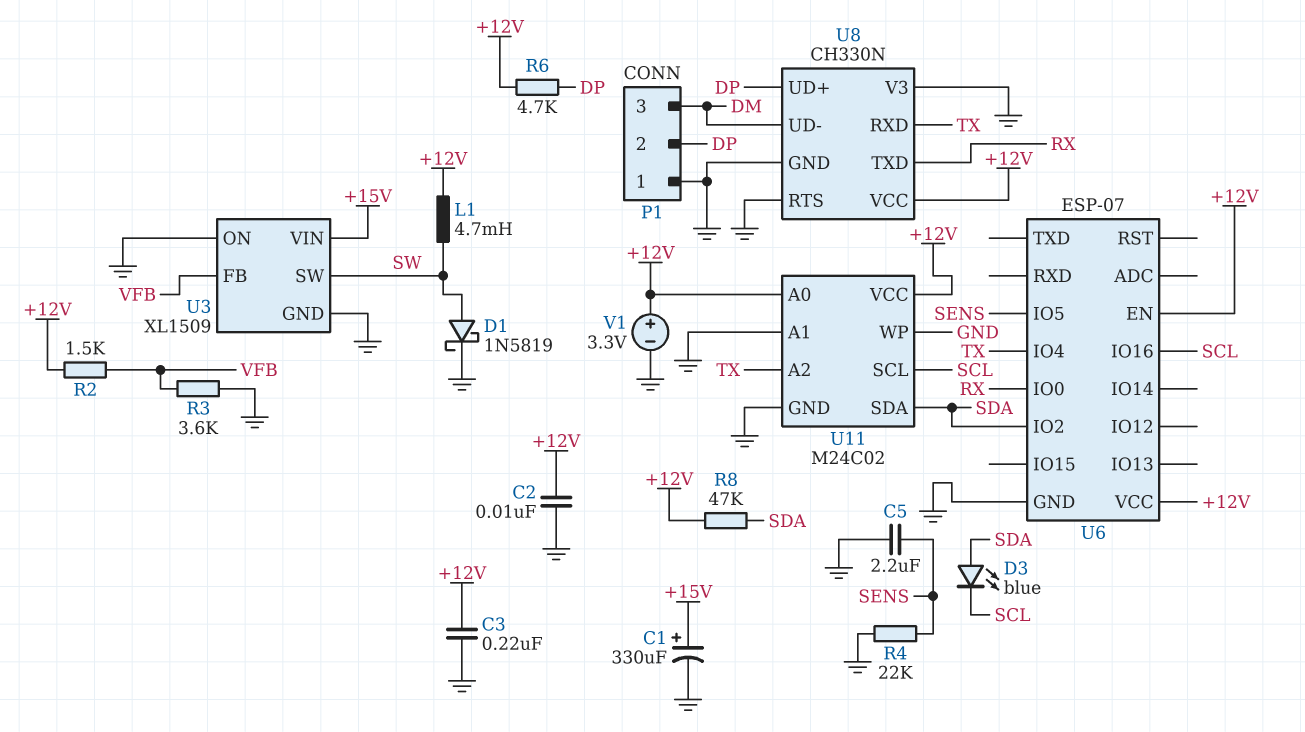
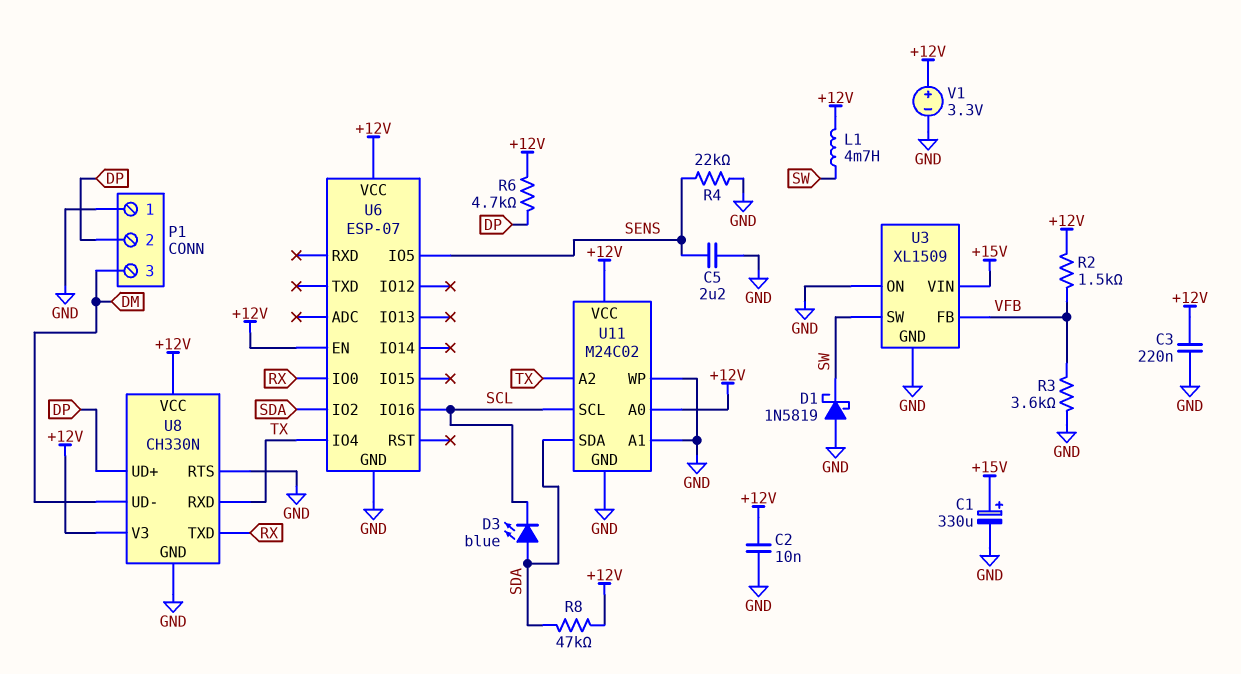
D1: schottky 1N5819 (A SW, K GND) -> schottky 1N5819 (A GND, K SW)
U8 pin V3: GND -> +12V

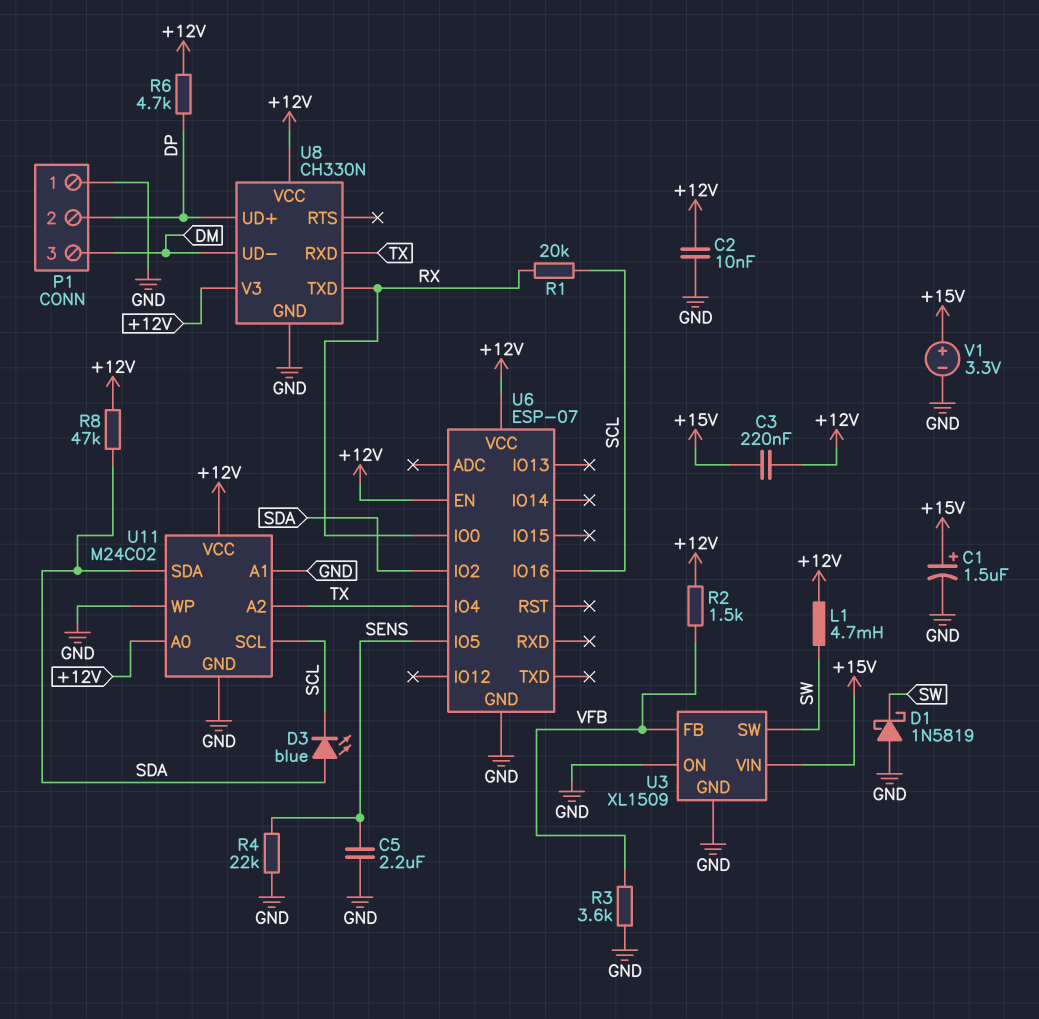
C1: 330uF (plus +15V, minus GND) -> 1.5uF (plus +15V, minus GND)
C3: 220nF (+12V, GND) -> 220nF (+12V, +15V)
R1: none -> 20k (RX, SCL)
U8 pin RTS: GND -> none
V1: 3.3V (plus +12V, minus GND) -> 3.3V (plus +15V, minus GND)

